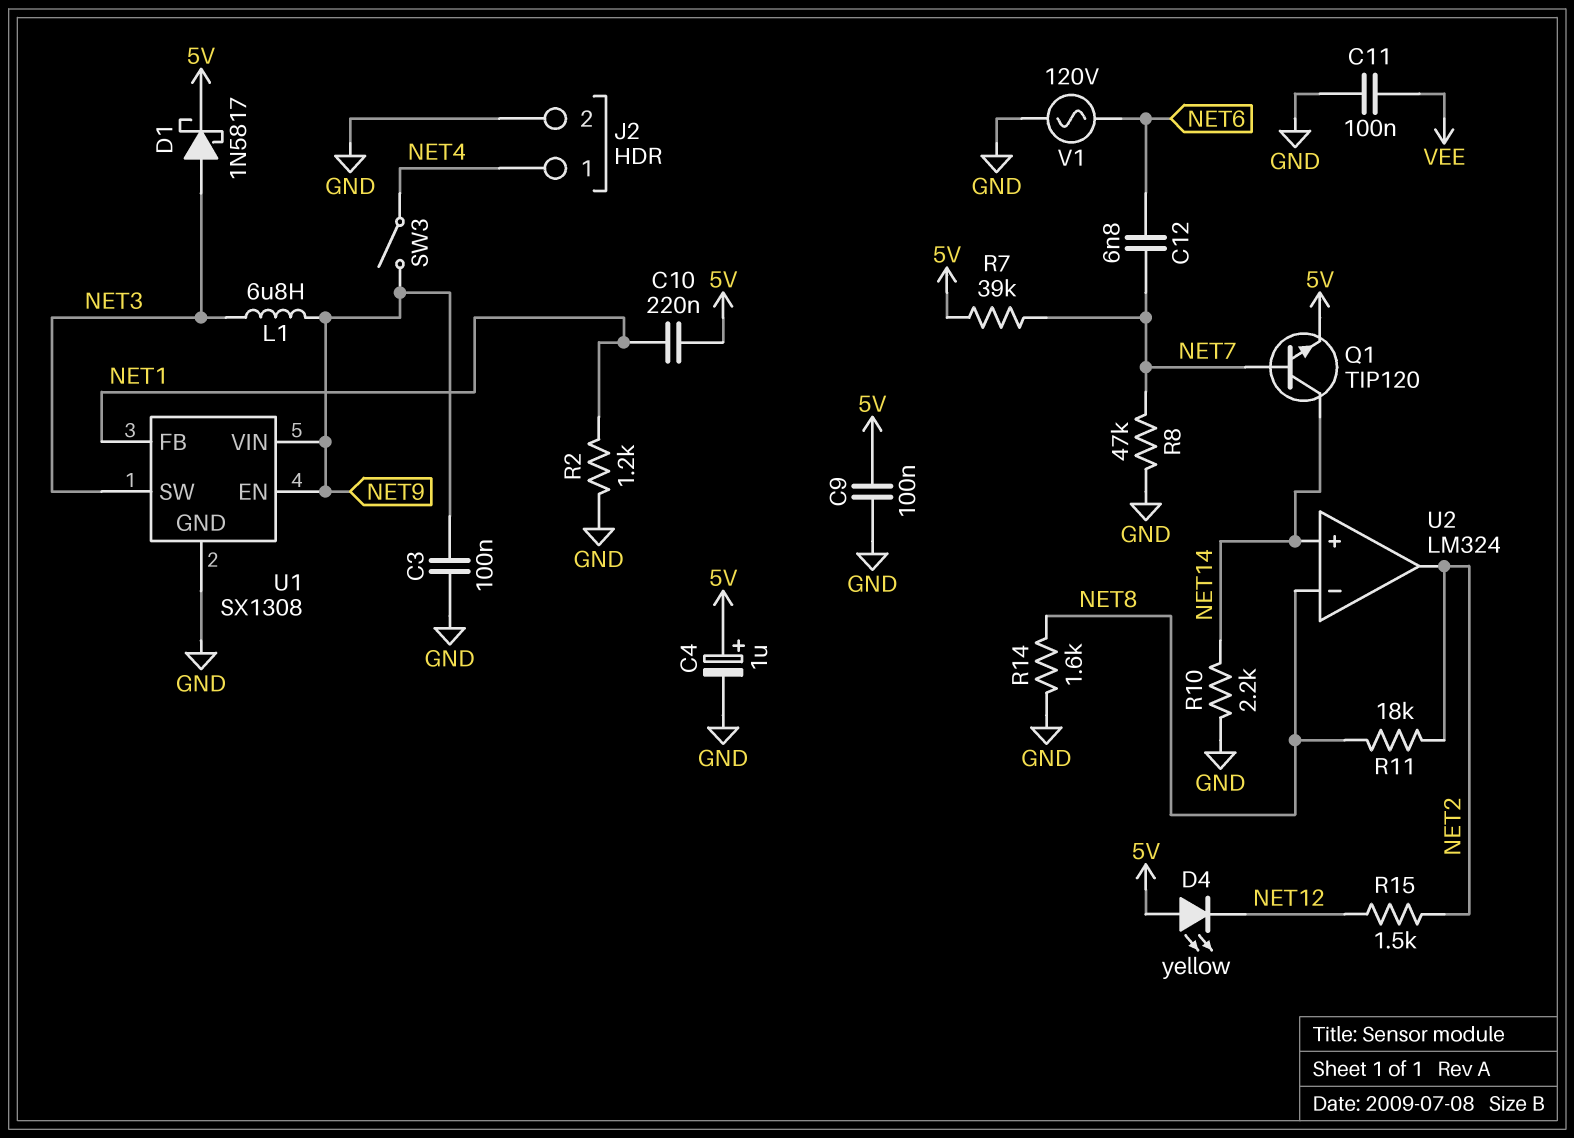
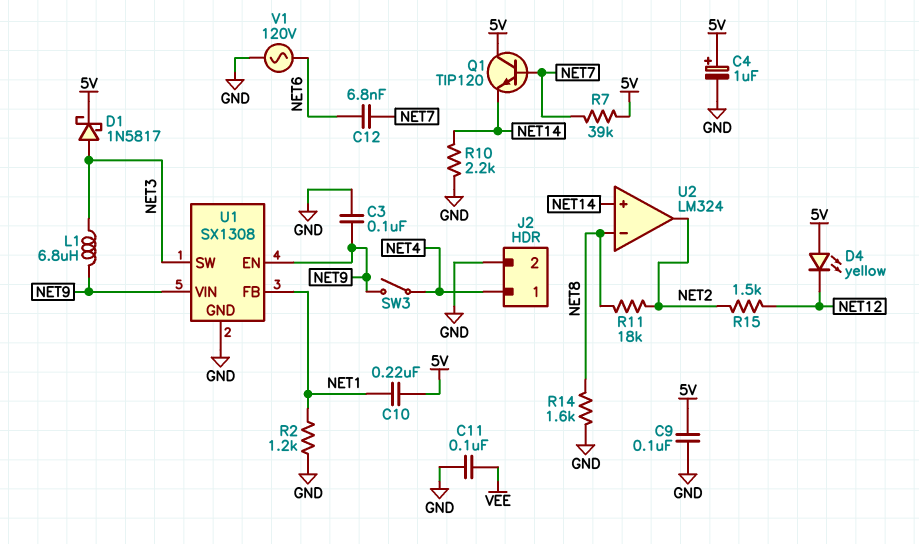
Q1: NPN TIP120 (B NET7, C NET14, E 5V) -> NPN TIP120 (B NET7, C 5V, E NET14)
R8: 47k (GND, NET7) -> none

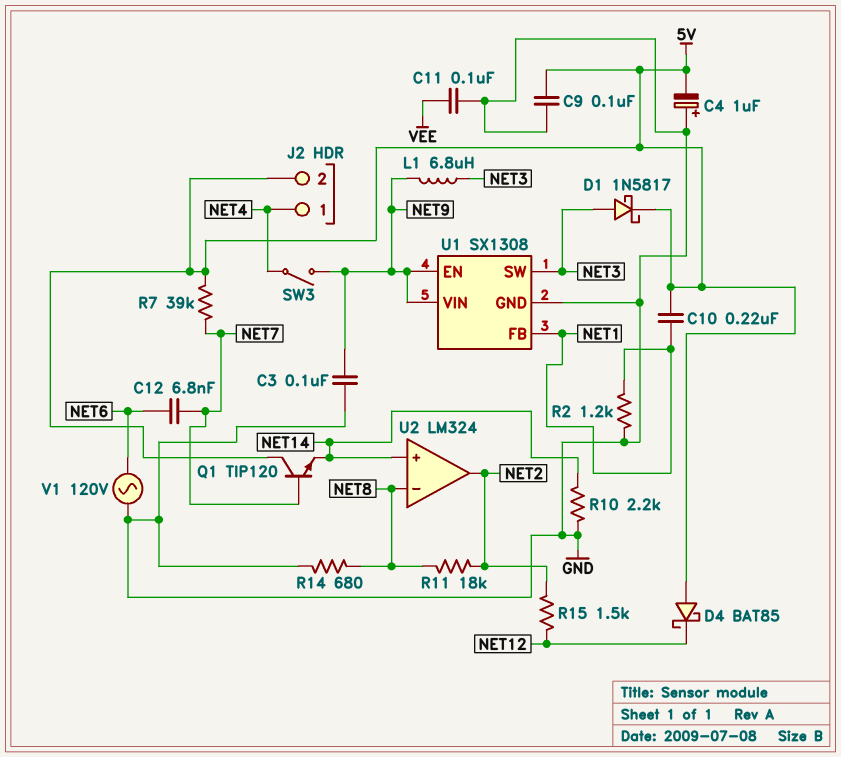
C4: 1uF (plus 5V, minus GND) -> 1uF (plus GND, minus 5V)
D4: LED yellow (A 5V, K NET12) -> schottky BAT85 (A 5V, K NET12)
J2 pin 2: GND -> 5V
R14: 1.6k (GND, NET8) -> 680 (GND, NET8)

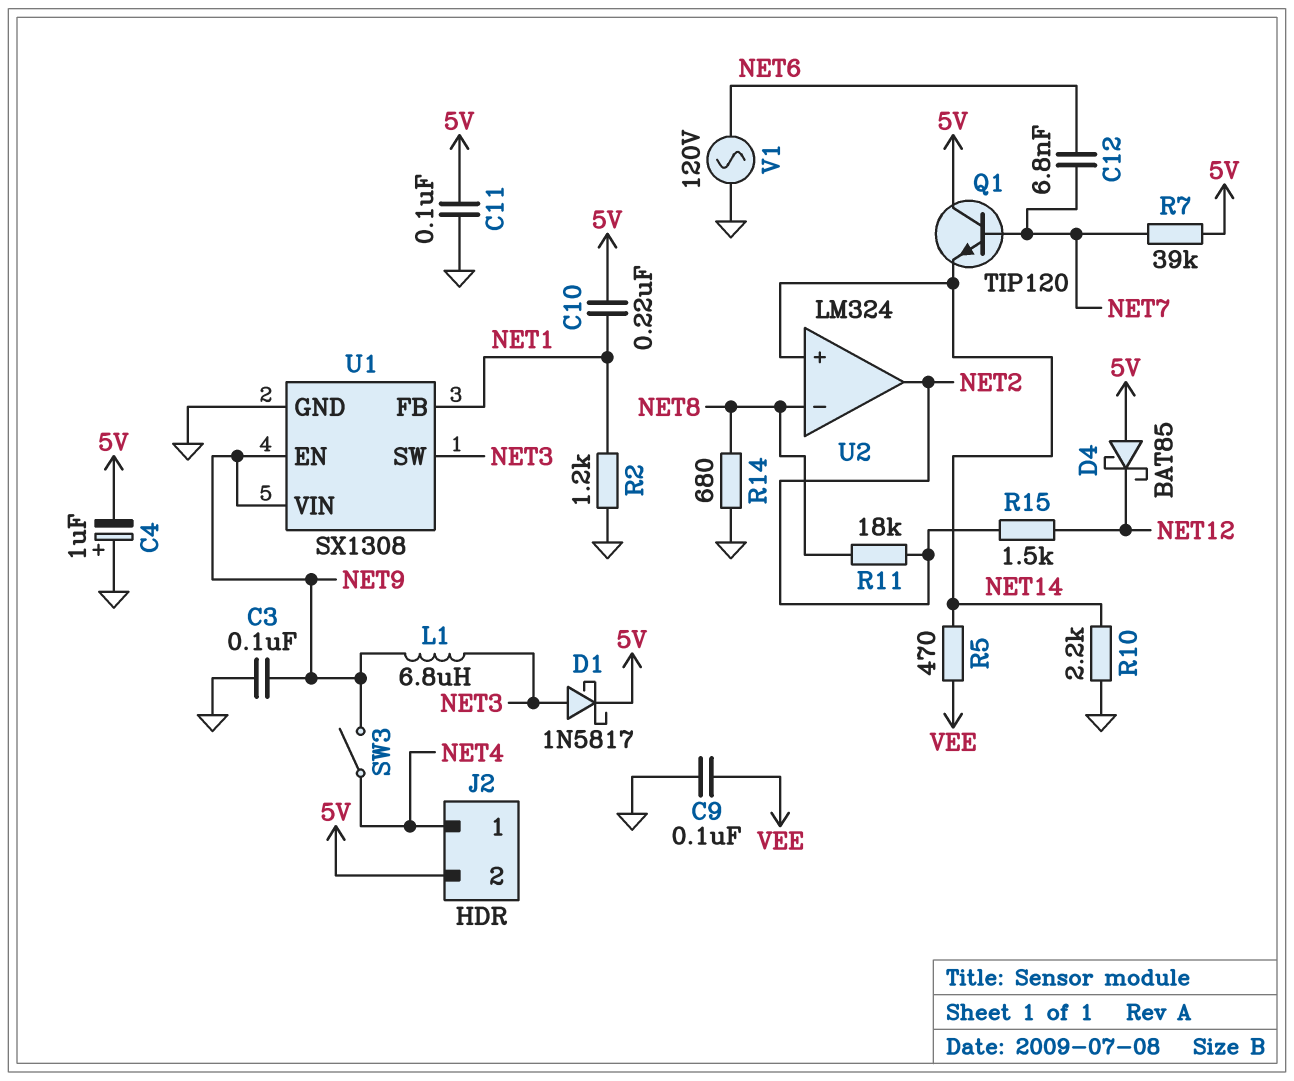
C9: 100nF (5V, GND) -> 100nF (GND, VEE)
C11: 100nF (GND, VEE) -> 100nF (5V, GND)
R5: none -> 470 (NET14, VEE)

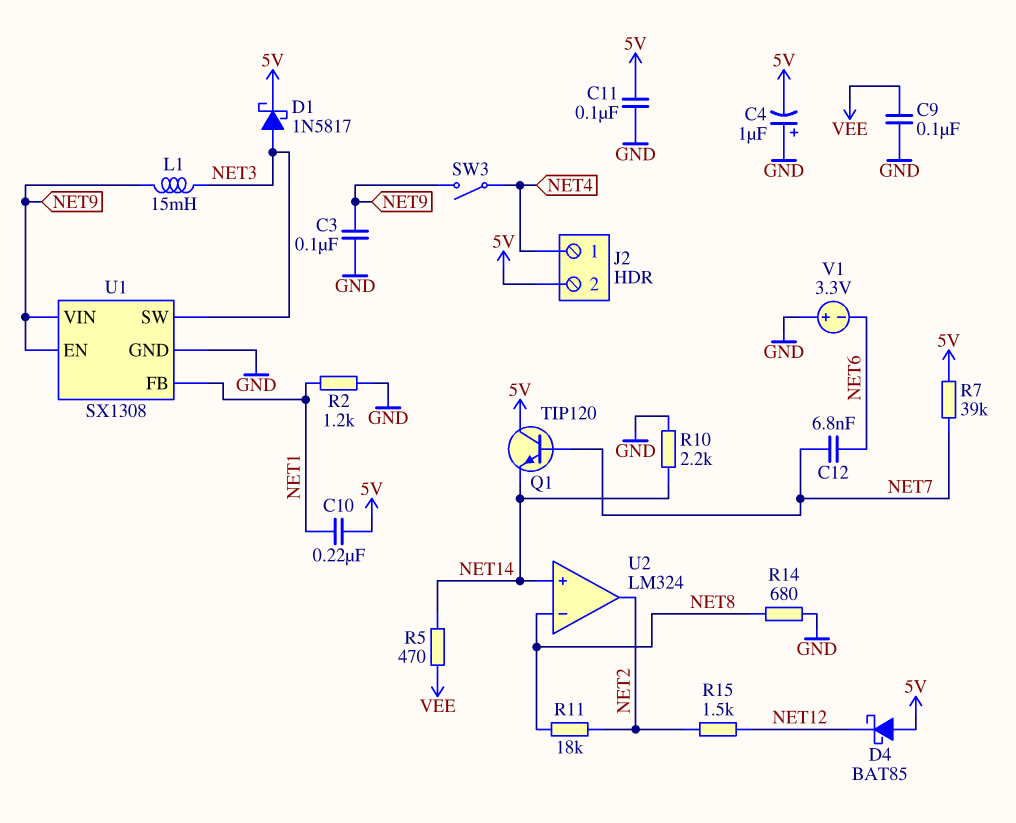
L1: 6.8uH (NET3, NET9) -> 15mH (NET3, NET9)
V1: AC 120V (GND, NET6) -> 3.3V (plus GND, minus NET6)

